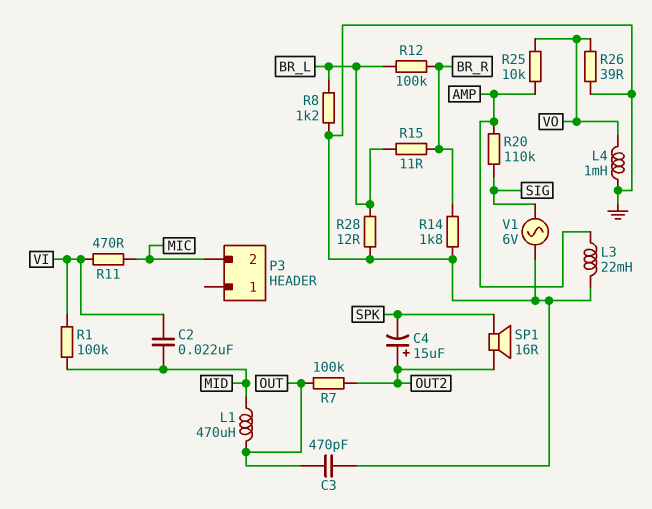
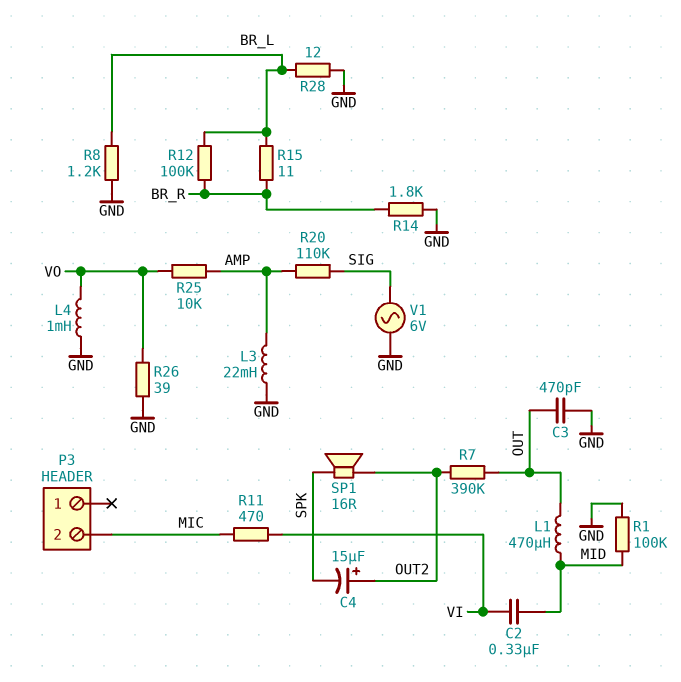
C2: 22nF (MID, VI) -> 330nF (MID, VI)
R1: 100k (MID, VI) -> 100k (GND, MID)
R7: 100k (OUT, OUT2) -> 390k (OUT, OUT2)

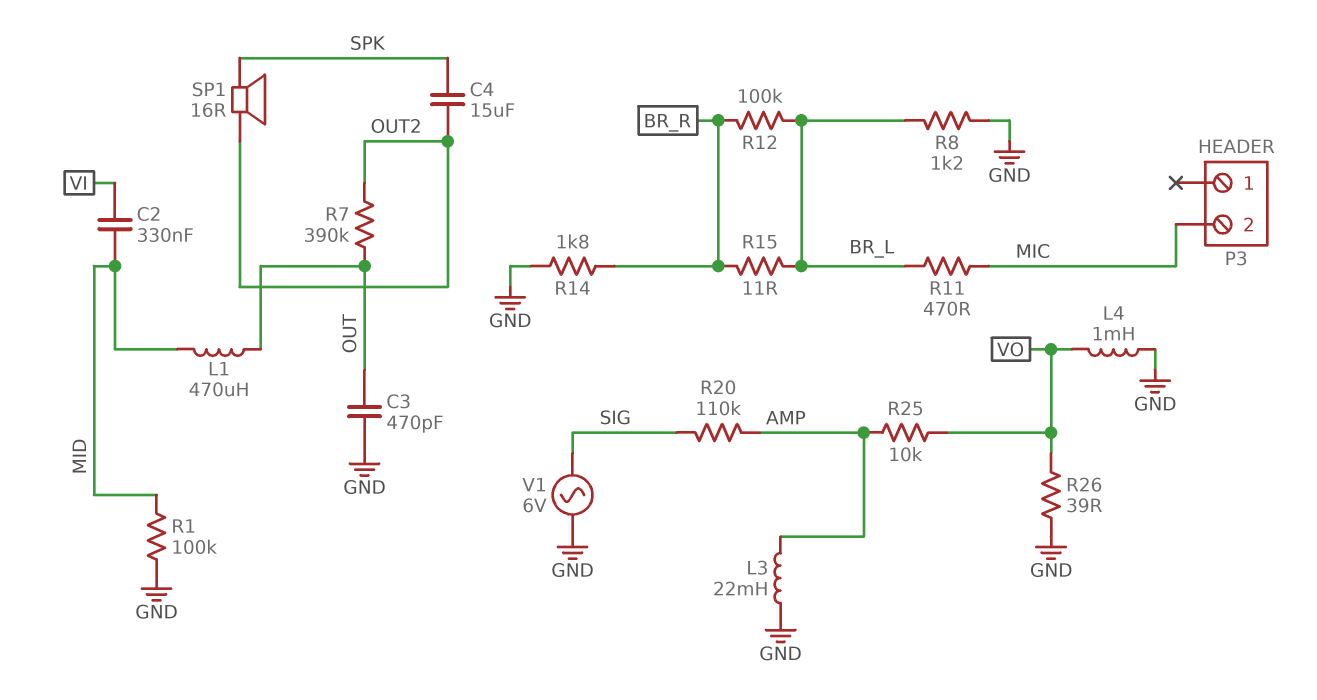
C4: 15uF (plus OUT2, minus SPK) -> 15uF (OUT2, SPK)
R11: 470 (MIC, VI) -> 470 (BR_L, MIC)
R28: 12 (BR_L, GND) -> none

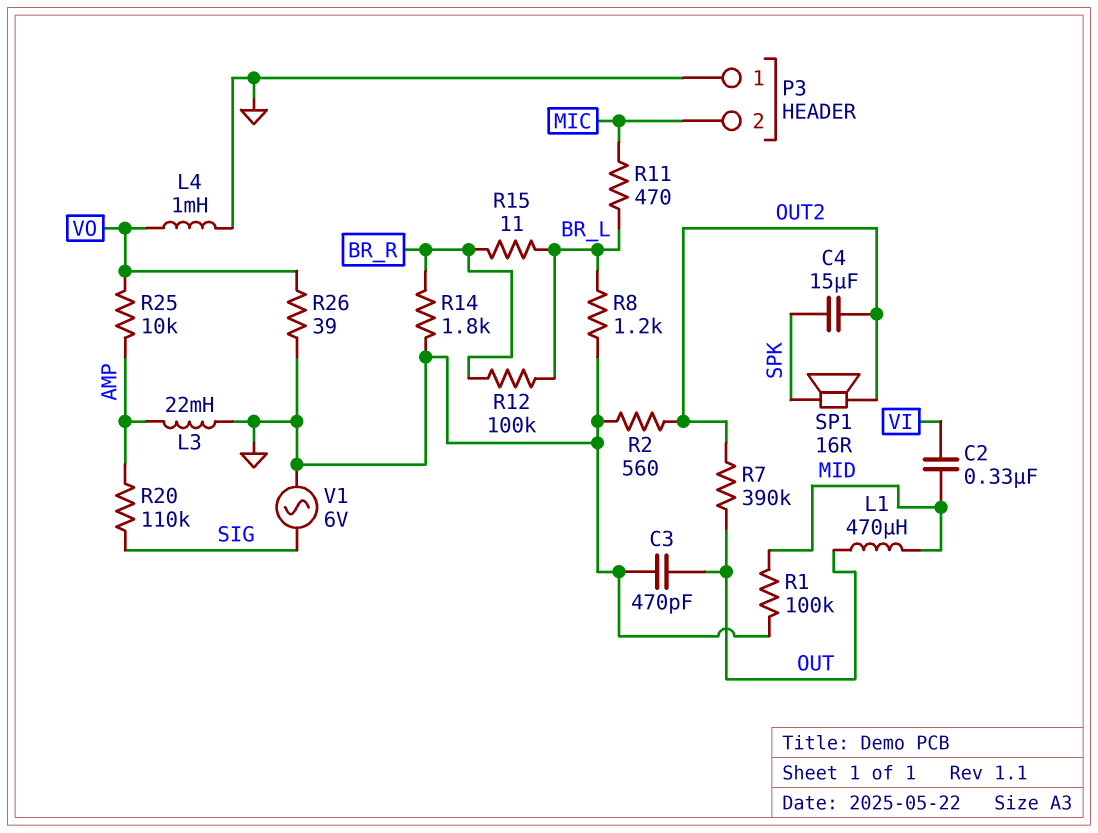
P3 pin 1: none -> GND
R2: none -> 560 (GND, OUT2)

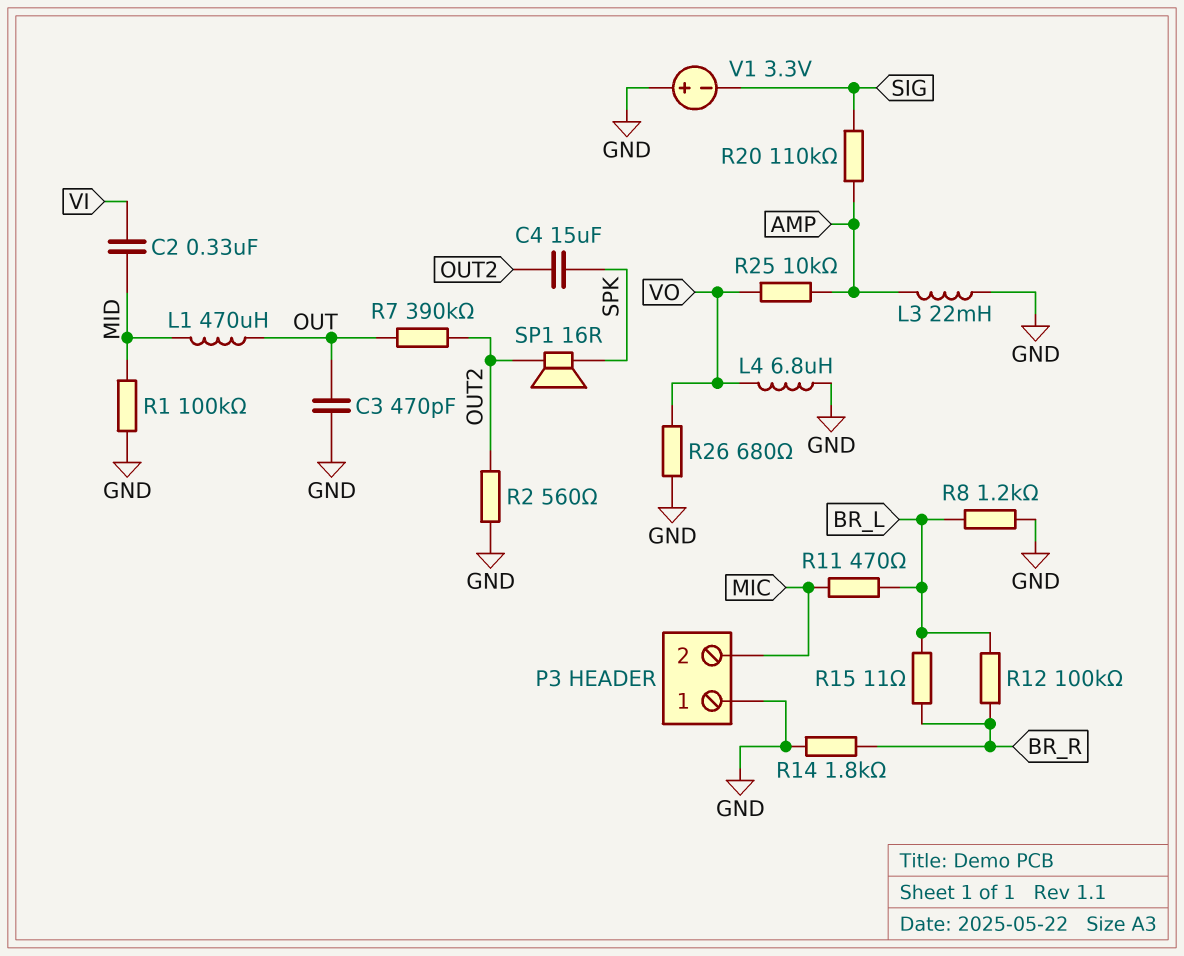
L4: 1mH (GND, VO) -> 6.8uH (GND, VO)
R26: 39 (GND, VO) -> 680 (GND, VO)
V1: AC 6V (GND, SIG) -> 3.3V (plus GND, minus SIG)

